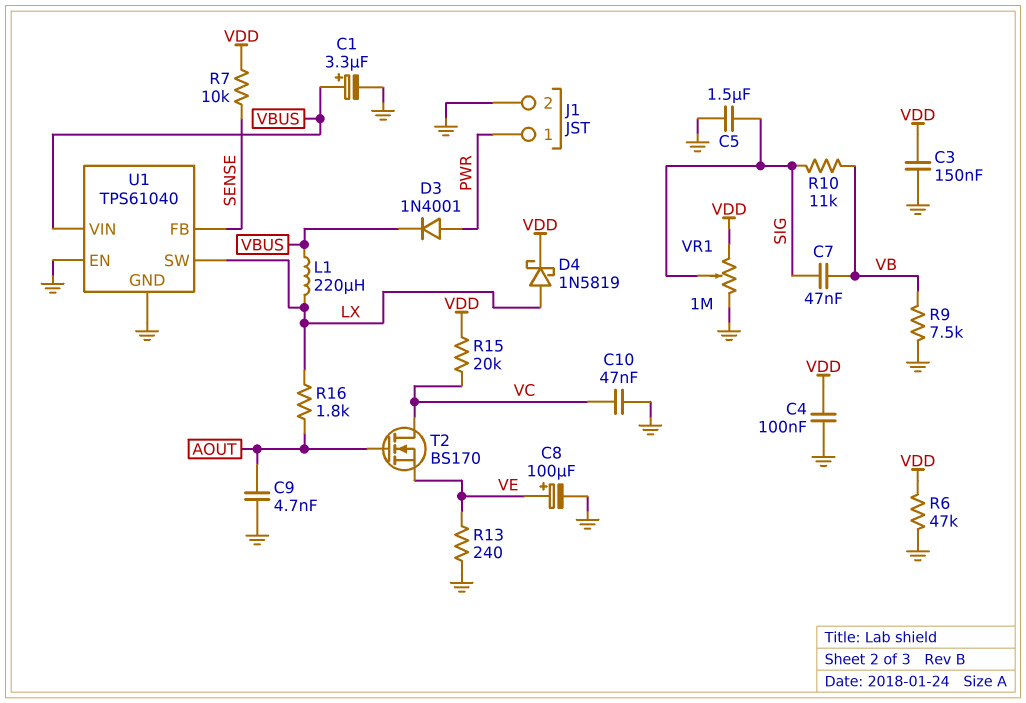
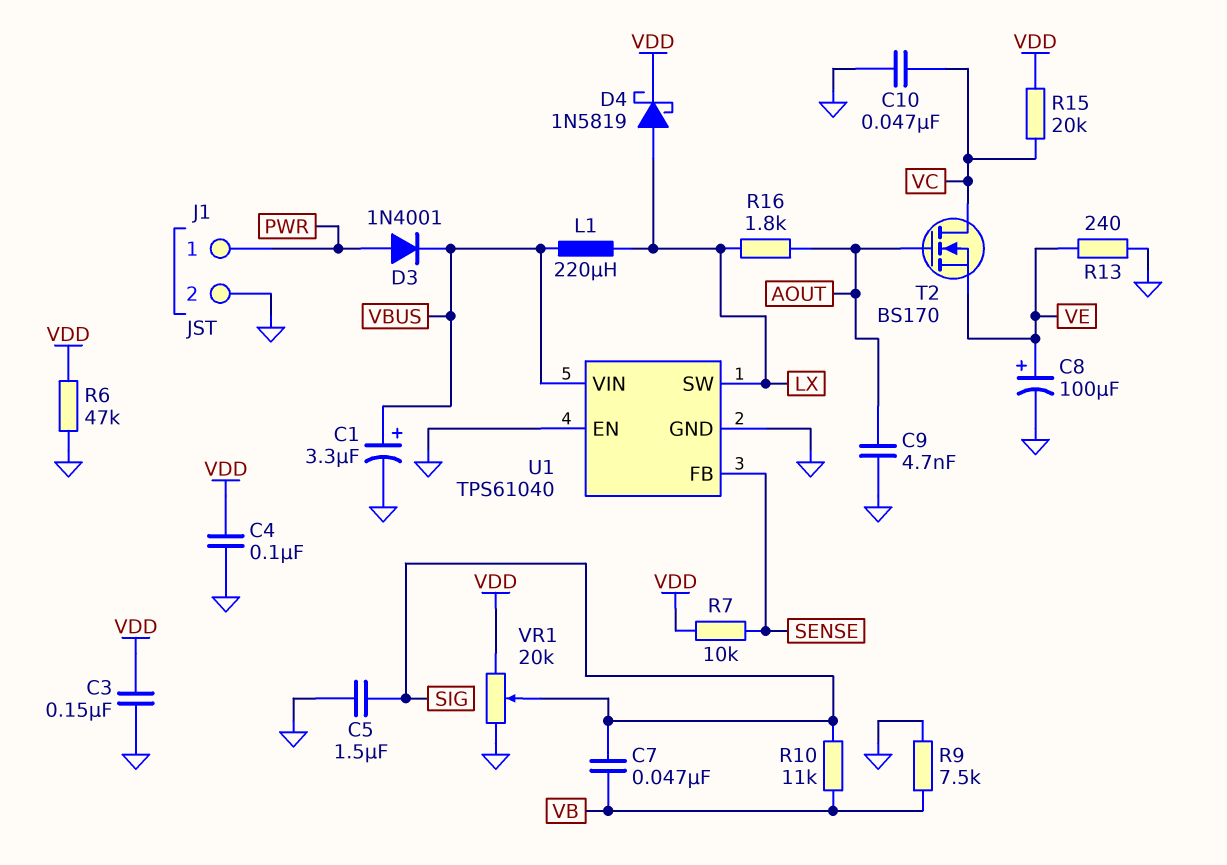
VR1: 1M (GND, VDD, wiper SIG) -> 20k (GND, VDD, wiper SIG)

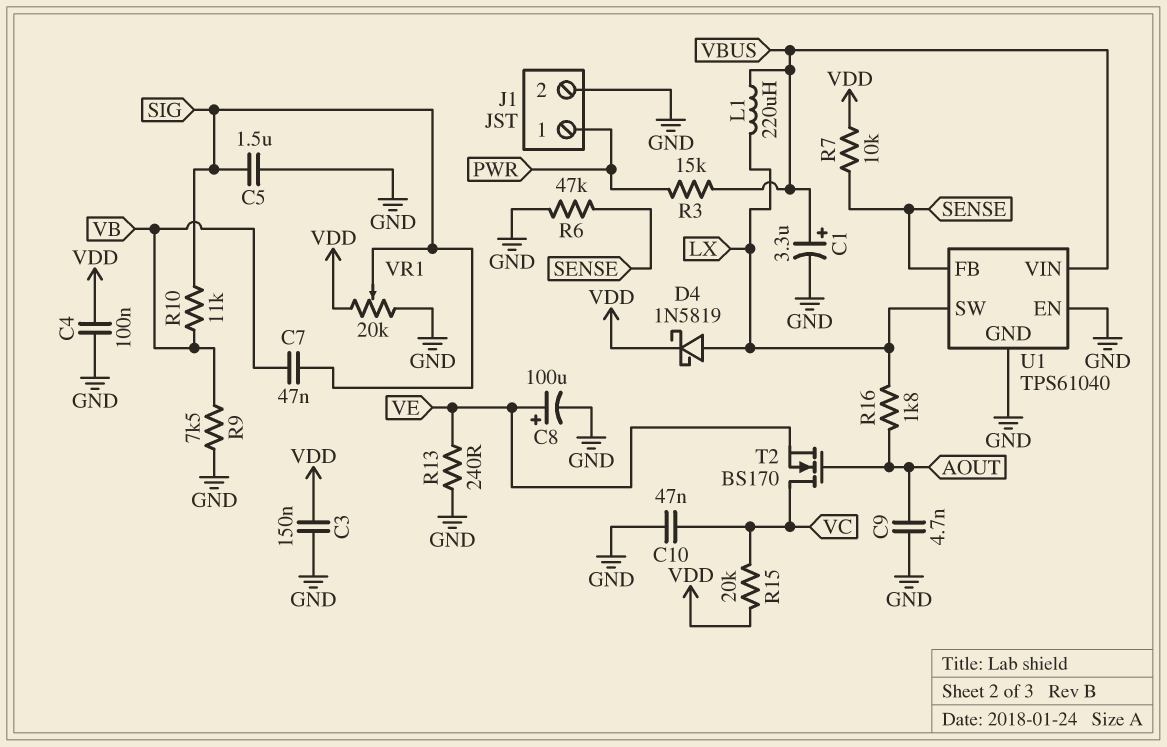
D3: diode 1N4001 (A PWR, K VBUS) -> none
R3: none -> 15k (PWR, VBUS)
R6: 47k (GND, VDD) -> 47k (GND, SENSE)

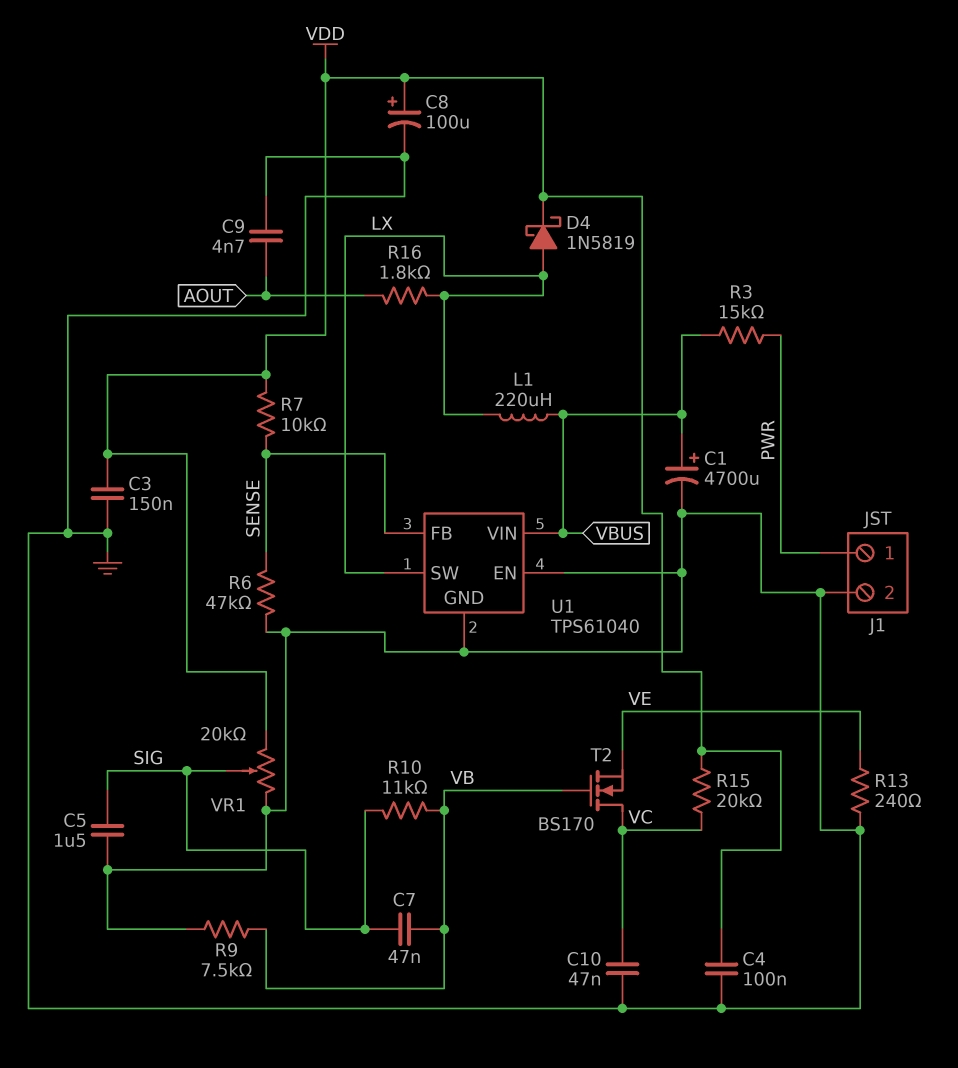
C1: 3.3uF (plus VBUS, minus GND) -> 4700uF (plus VBUS, minus GND)
C8: 100uF (plus VE, minus GND) -> 100uF (plus VDD, minus GND)
T2: NMOS BS170 (G AOUT, D VC, S VE) -> NMOS BS170 (G VB, D VC, S VE)

